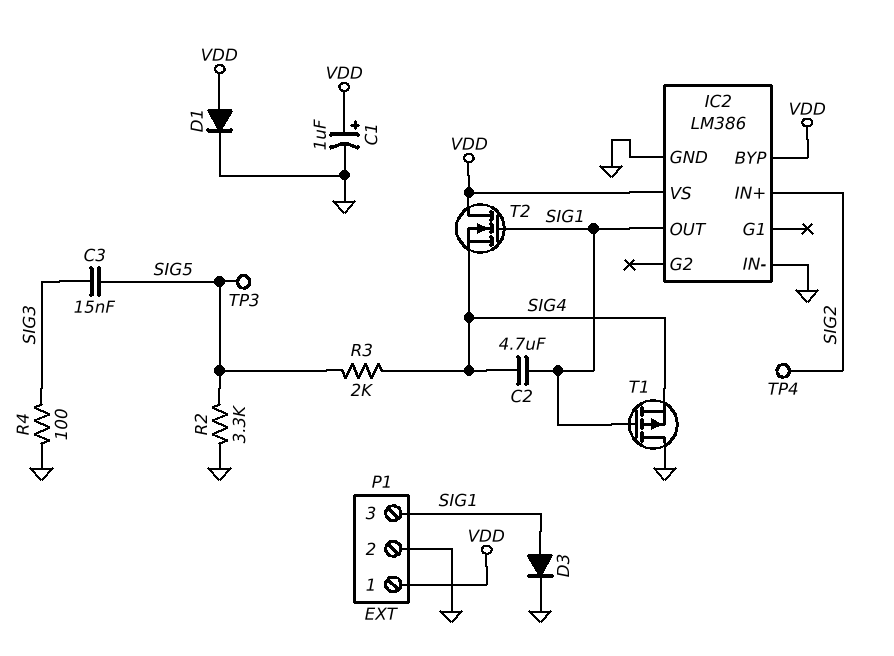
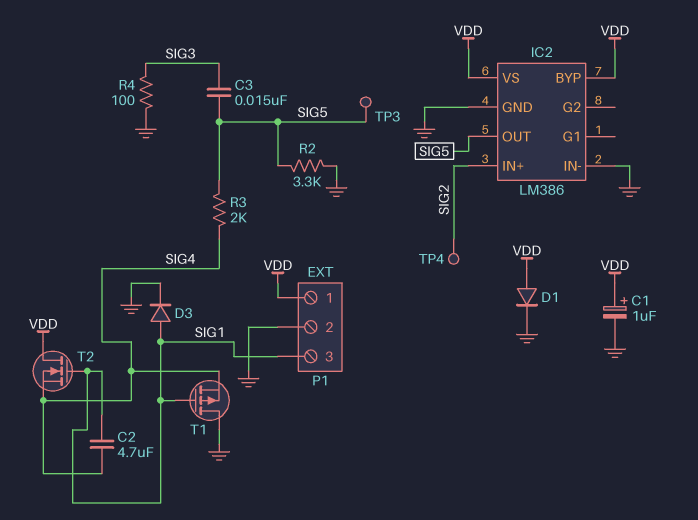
IC2 pin OUT: SIG1 -> SIG5

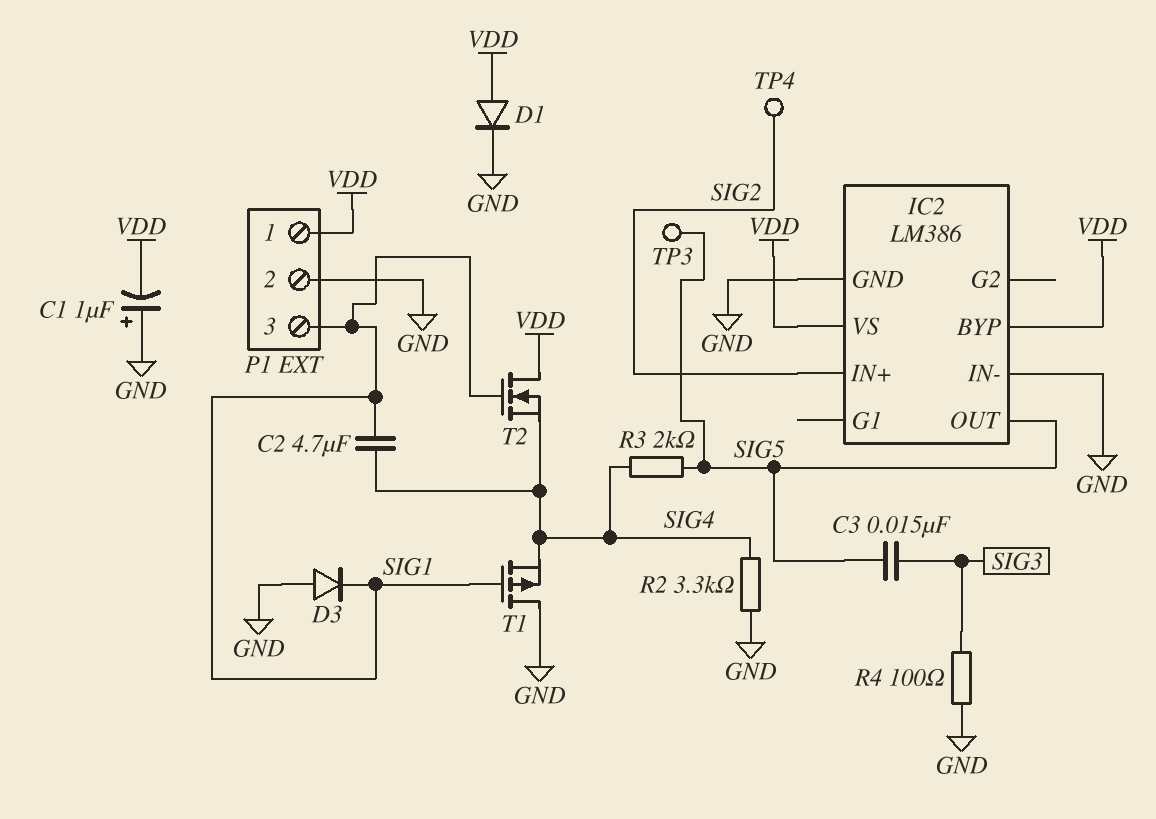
C1: 1uF (plus VDD, minus GND) -> 1uF (plus GND, minus VDD)
D3: diode (A SIG1, K GND) -> diode (A GND, K SIG1)
R2: 3.3k (GND, SIG5) -> 3.3k (GND, SIG4)

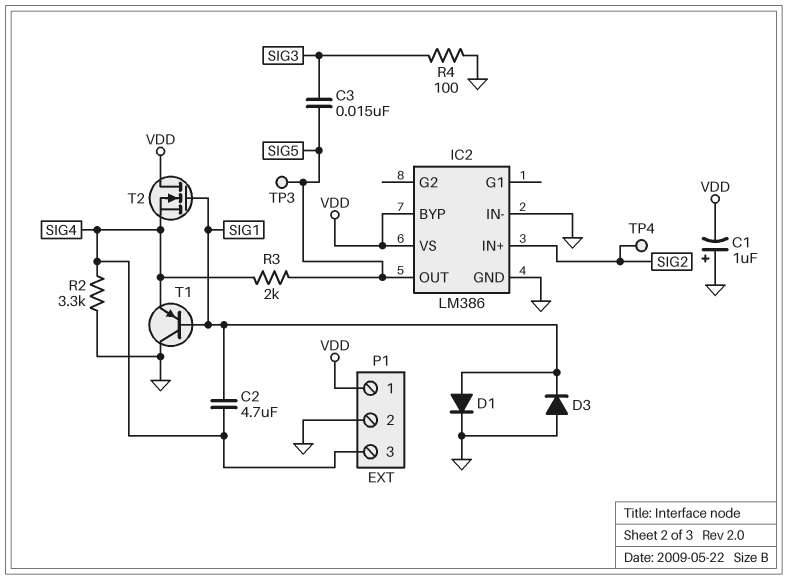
D1: diode (A VDD, K GND) -> diode (A SIG1, K GND)
P1 pin 3: SIG1 -> SIG4
T1: PMOS (G SIG1, D GND, S SIG4) -> PNP (B SIG1, C GND, E SIG4)

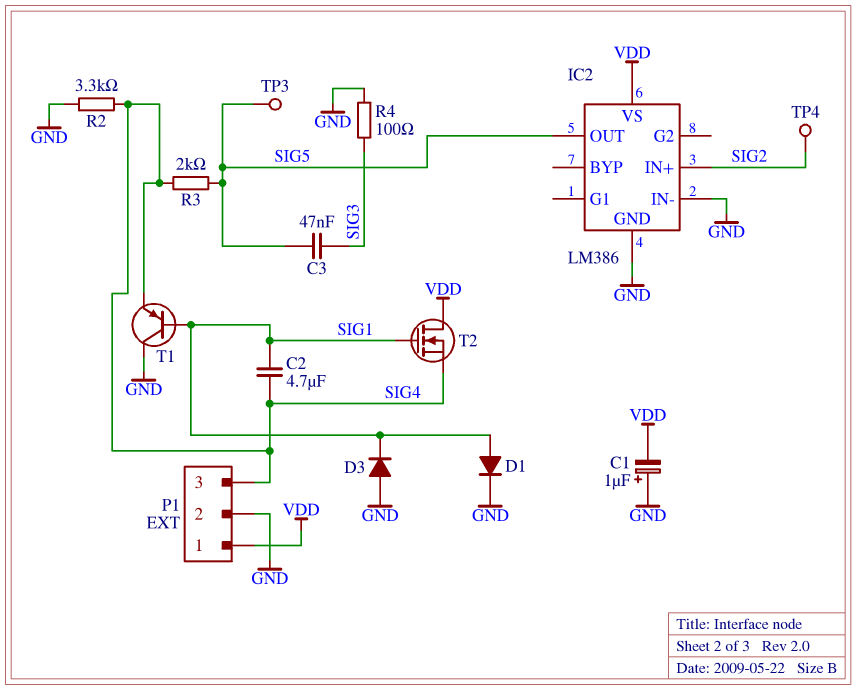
C3: 15nF (SIG3, SIG5) -> 47nF (SIG3, SIG5)
IC2 pin BYP: VDD -> none

